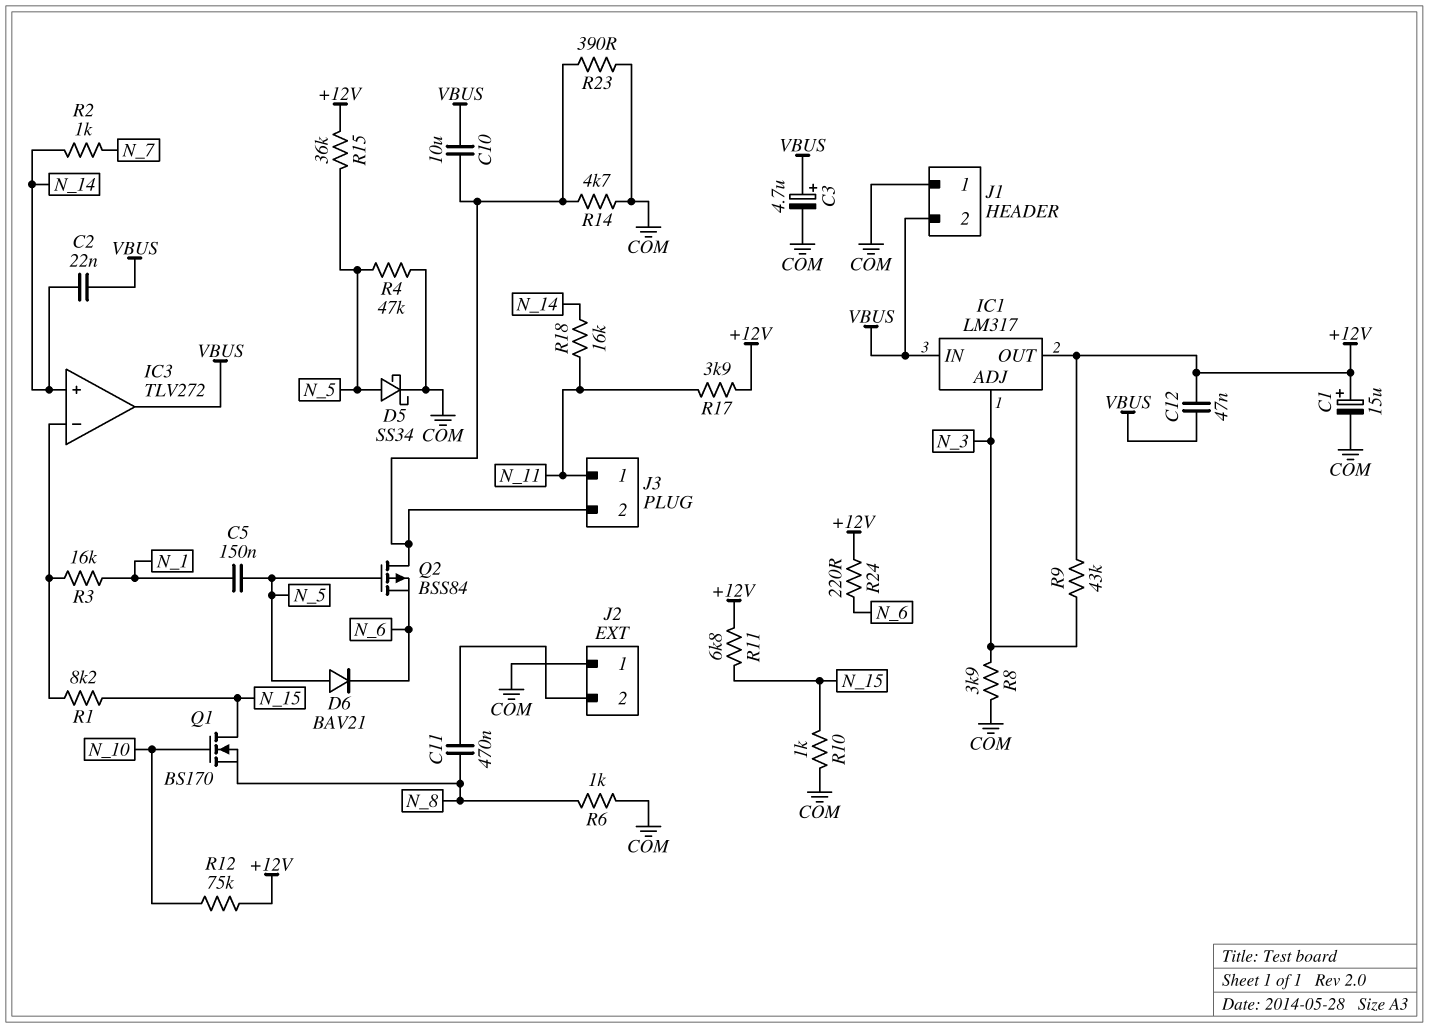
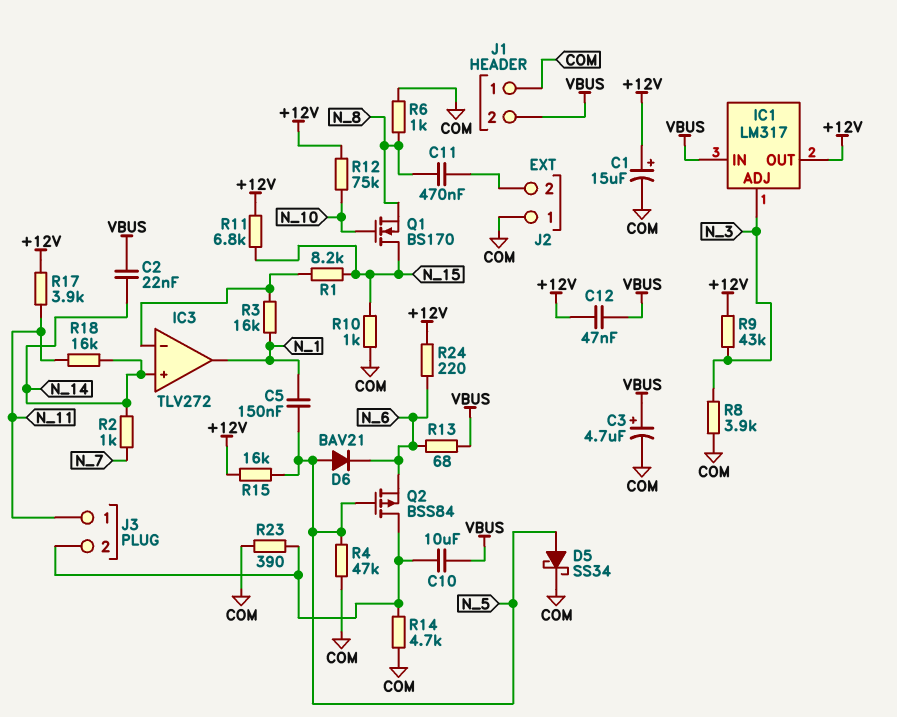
IC3 pin out: VBUS -> N_1
R13: none -> 68 (N_6, VBUS)
R15: 36k (+12V, N_5) -> 16k (+12V, N_5)

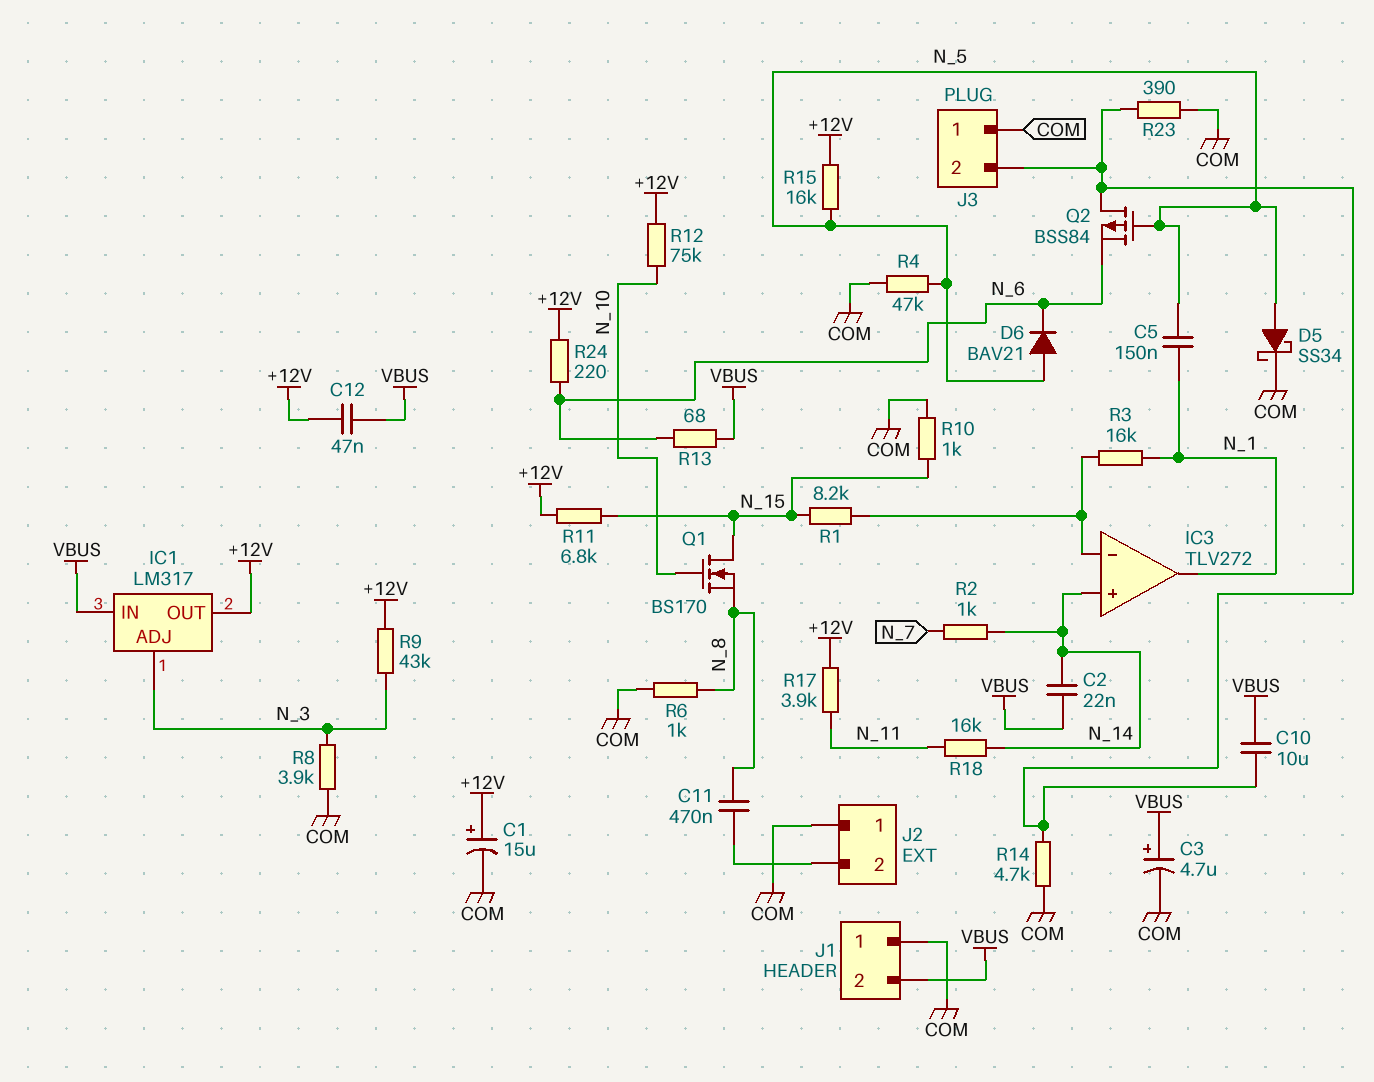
J3 pin 1: N_11 -> COM

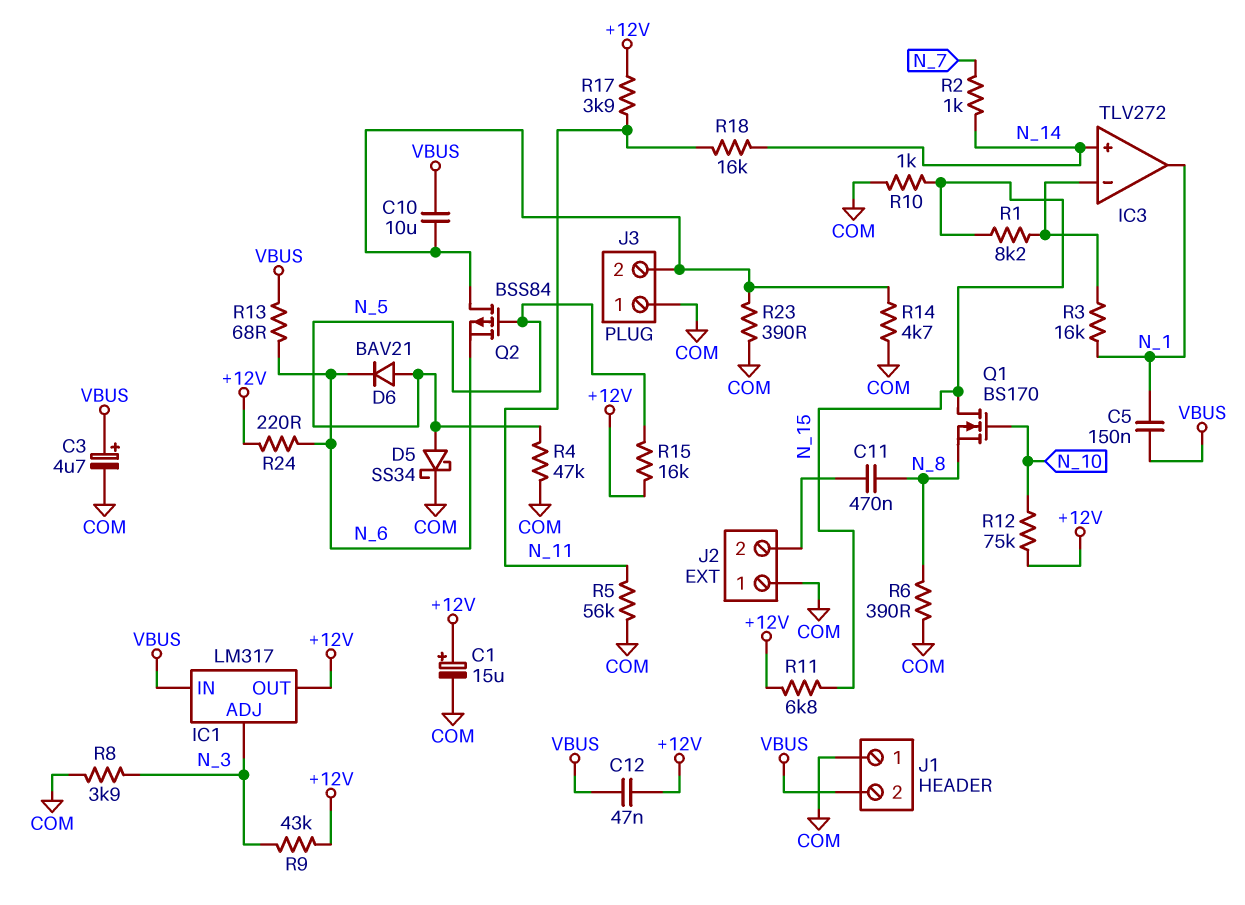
C2: 22nF (N_14, VBUS) -> none
C5: 150nF (N_1, N_5) -> 150nF (N_1, VBUS)
R5: none -> 56k (COM, N_11)
R6: 1k (COM, N_8) -> 390 (COM, N_8)

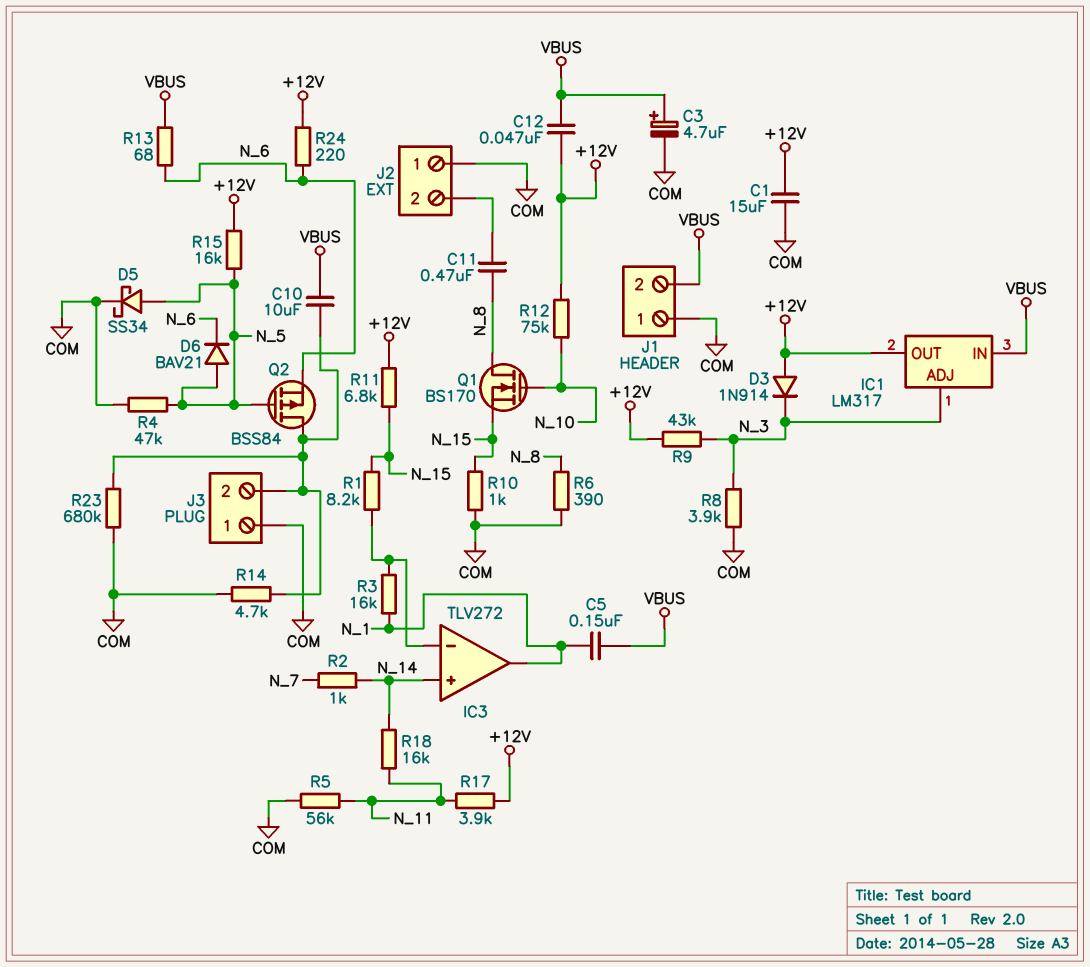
C1: 15uF (plus +12V, minus COM) -> 15uF (+12V, COM)
D3: none -> diode 1N914 (A +12V, K N_3)
Q1: NMOS BS170 (G N_10, D N_15, S N_8) -> NMOS BS170 (G N_10, D N_8, S N_15)
R23: 390 (COM, J3/2) -> 680k (COM, J3/2)

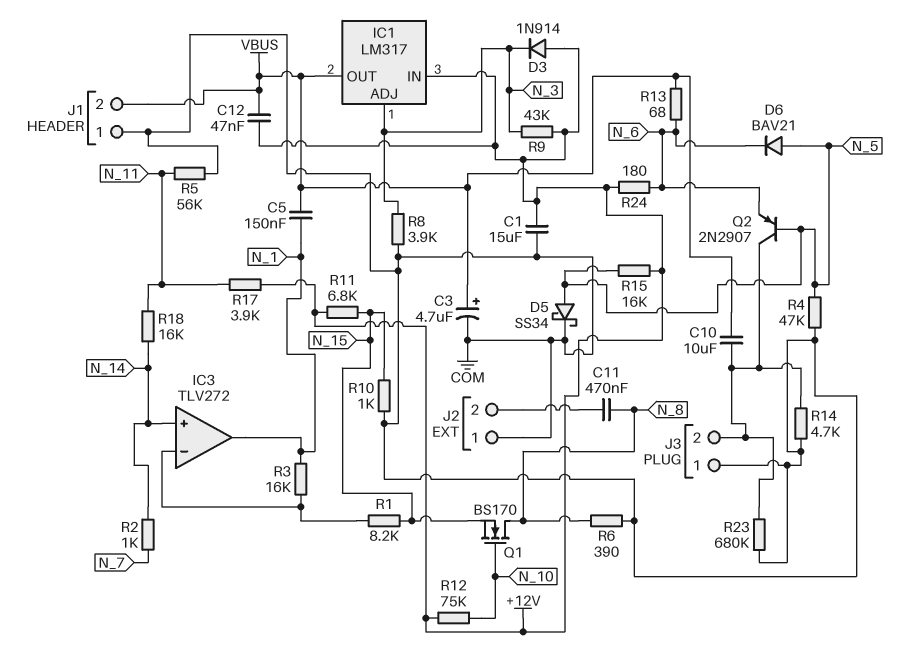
IC1 pin IN: VBUS -> +12V
IC1 pin OUT: +12V -> VBUS
Q2: PMOS BSS84 (G N_5, D J3/2, S N_6) -> PNP 2N2907 (B N_5, C J3/2, E N_6)
R24: 220 (+12V, N_6) -> 180 (+12V, N_6)

